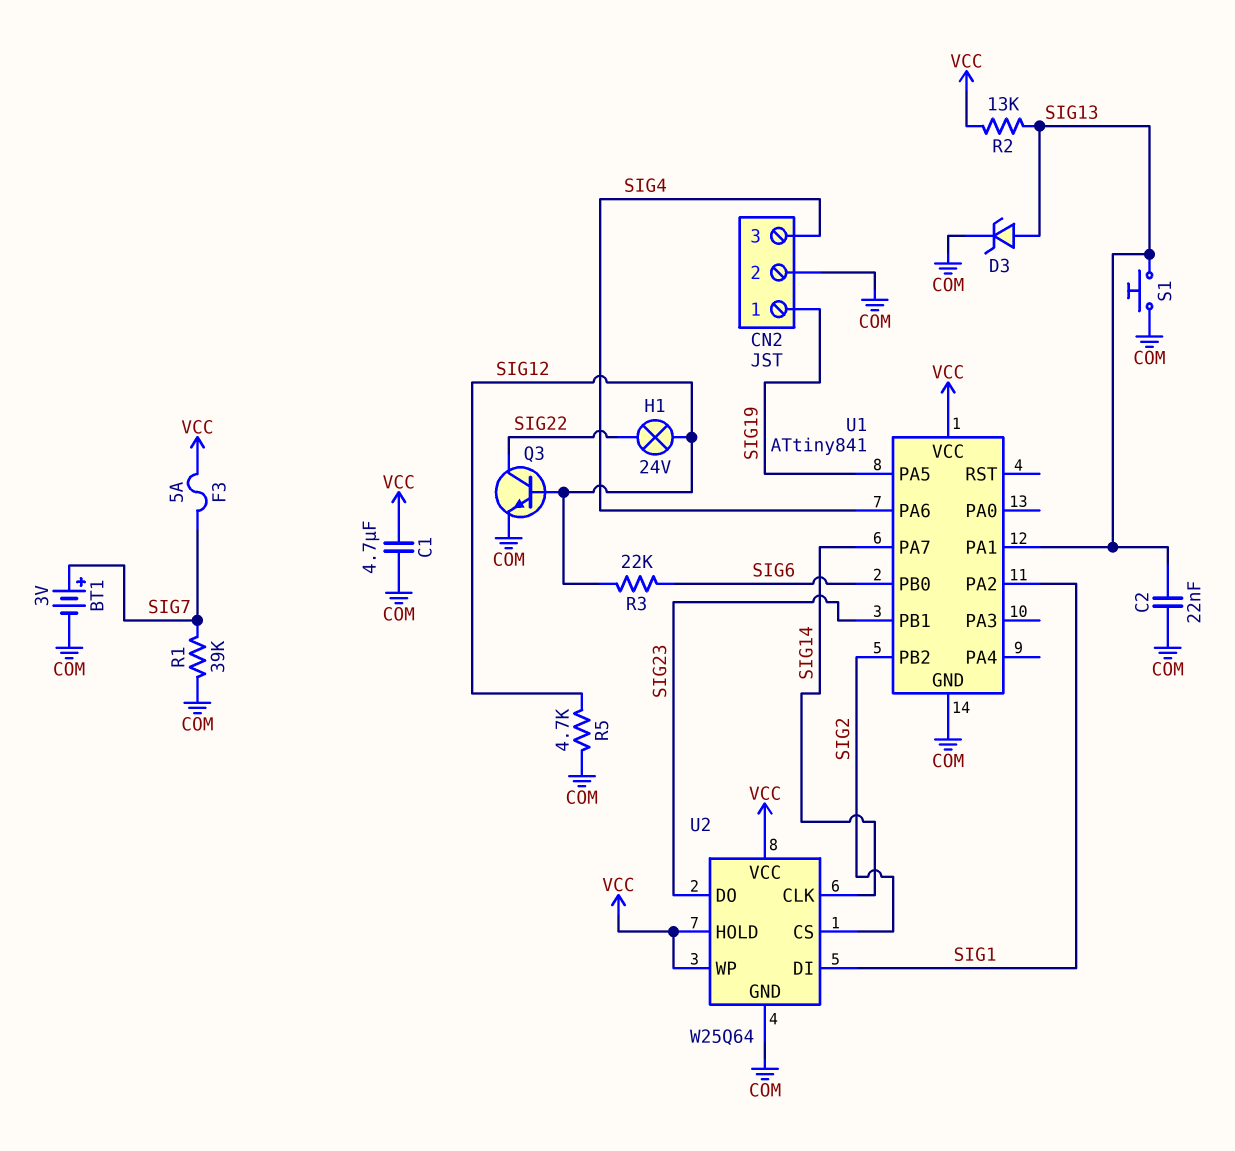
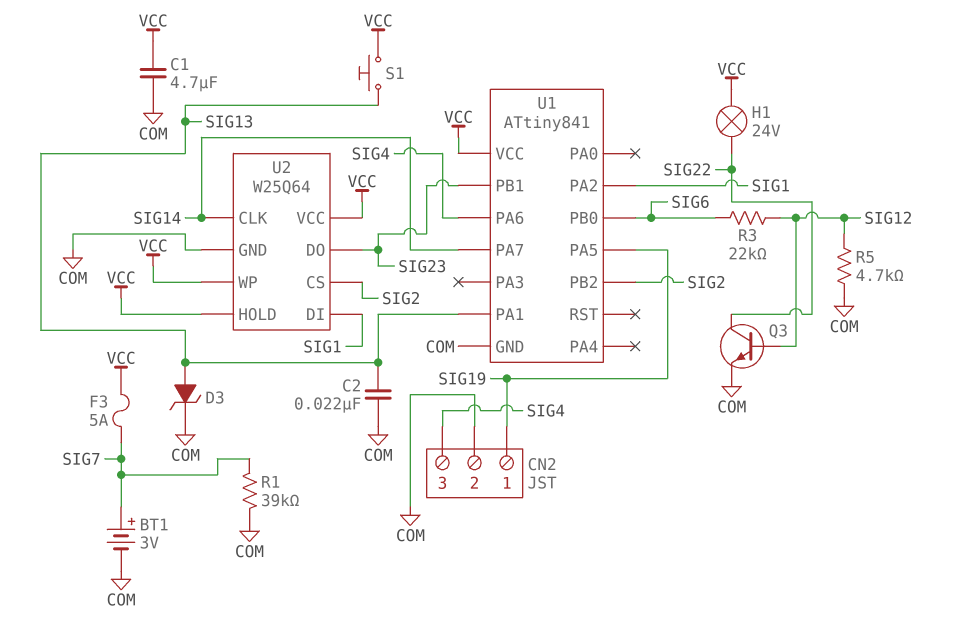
H1: lamp 24V (SIG12, SIG22) -> lamp 24V (SIG22, VCC)
R2: 13k (SIG13, VCC) -> none
S1: button (COM, SIG13) -> button (SIG13, VCC)

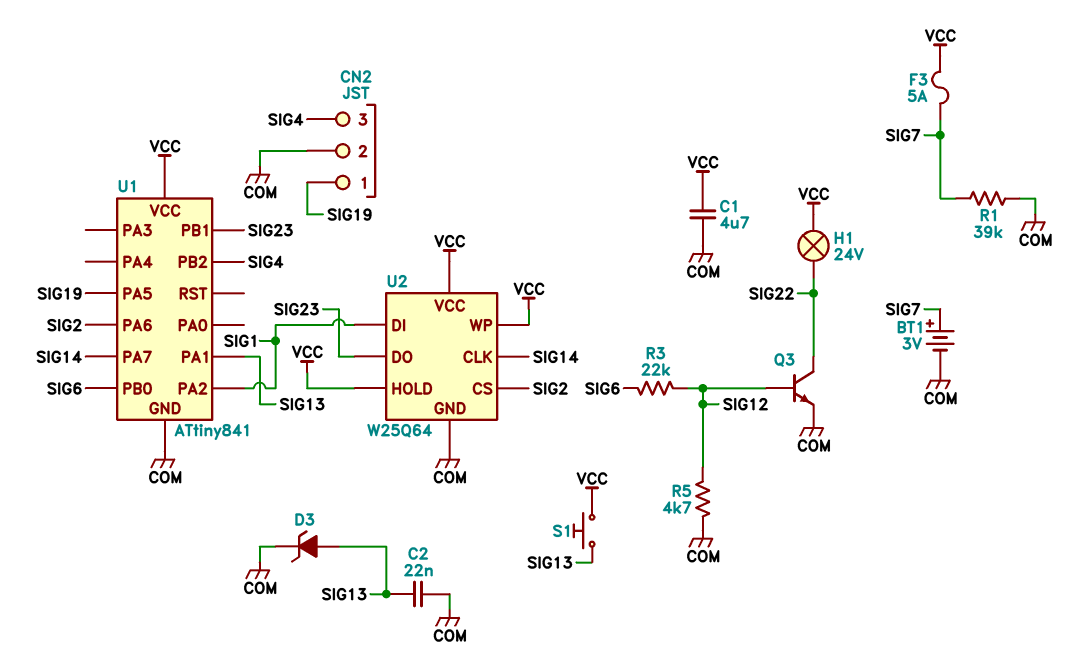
U1 pin PA6: SIG4 -> SIG2
U1 pin PB2: SIG2 -> SIG4

